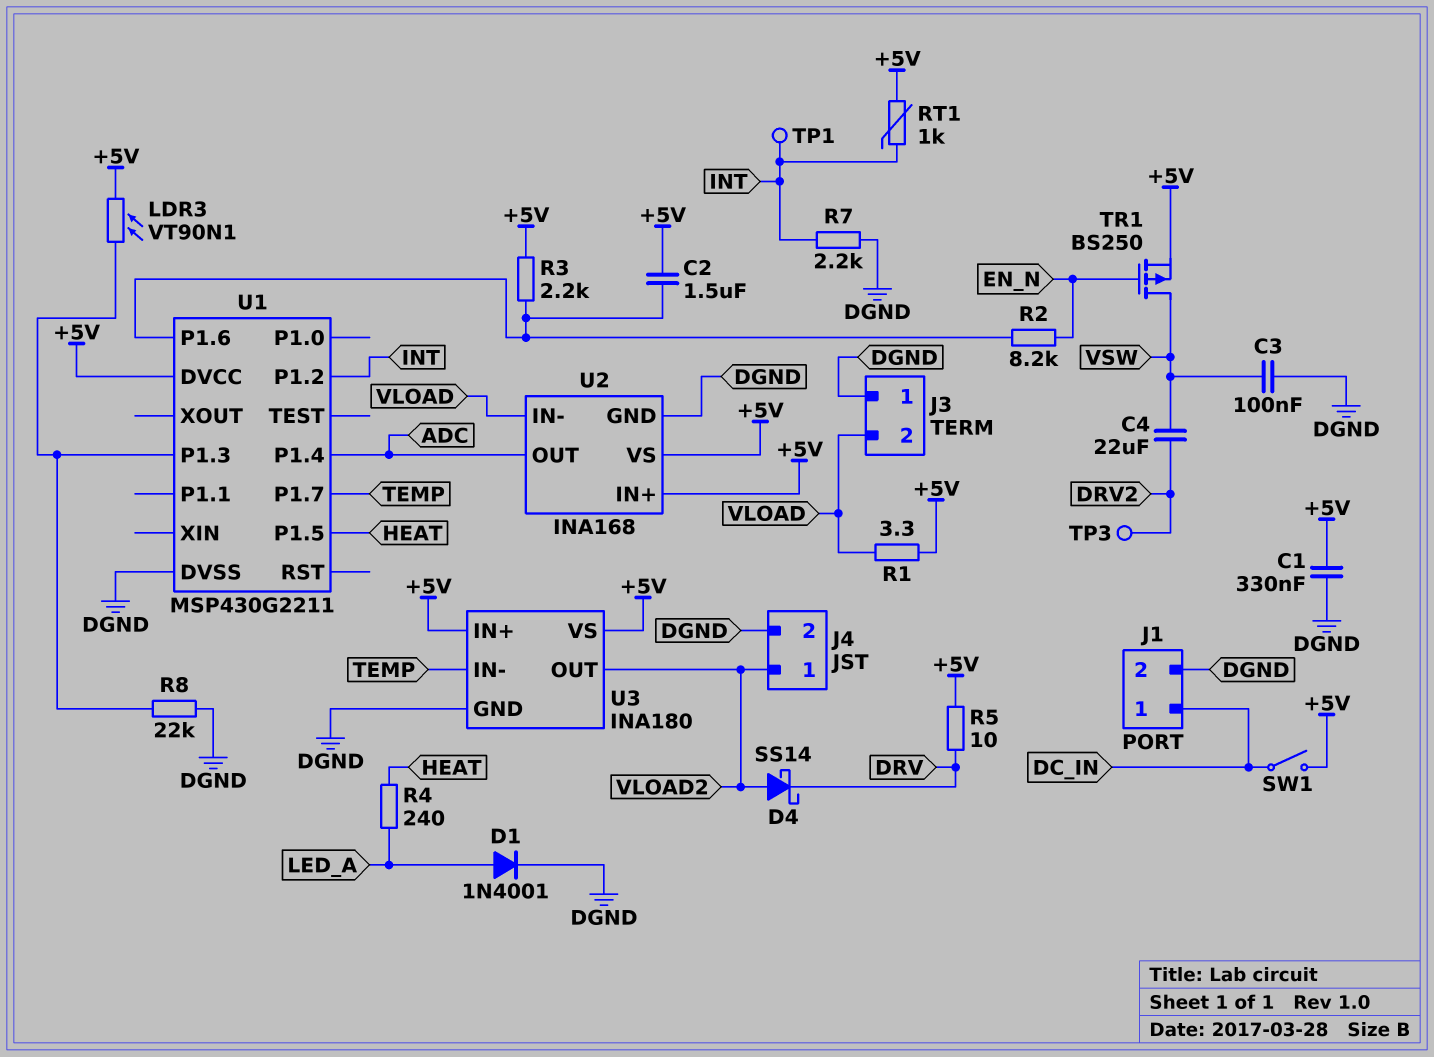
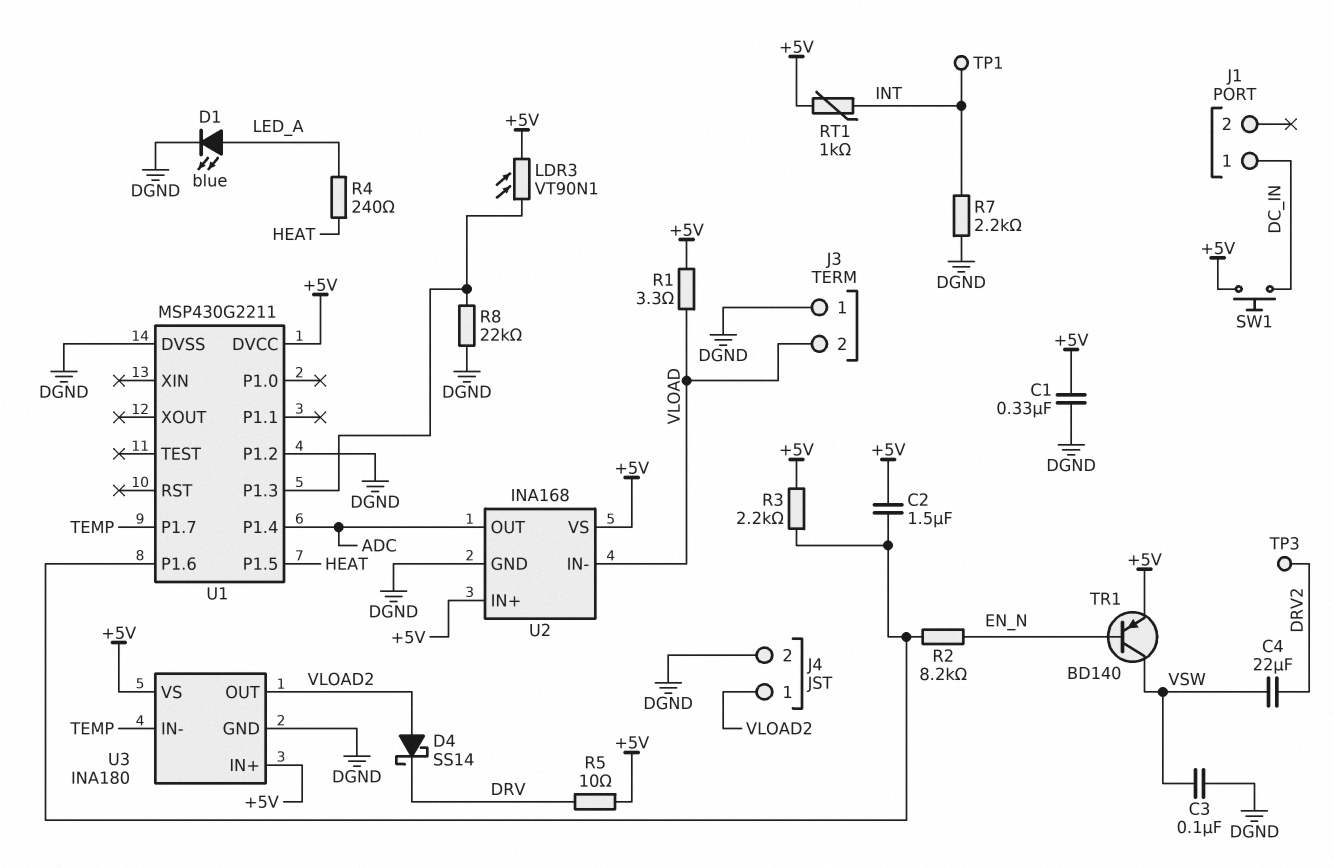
D1: diode 1N4001 (A LED_A, K DGND) -> LED blue (A LED_A, K DGND)
J1 pin 2: DGND -> none
SW1: switch (+5V, DC_IN) -> button (+5V, DC_IN)
TR1: PMOS BS250 (G EN_N, D VSW, S +5V) -> PNP BD140 (B EN_N, C VSW, E +5V)
U1 pin P1.2: INT -> DGND

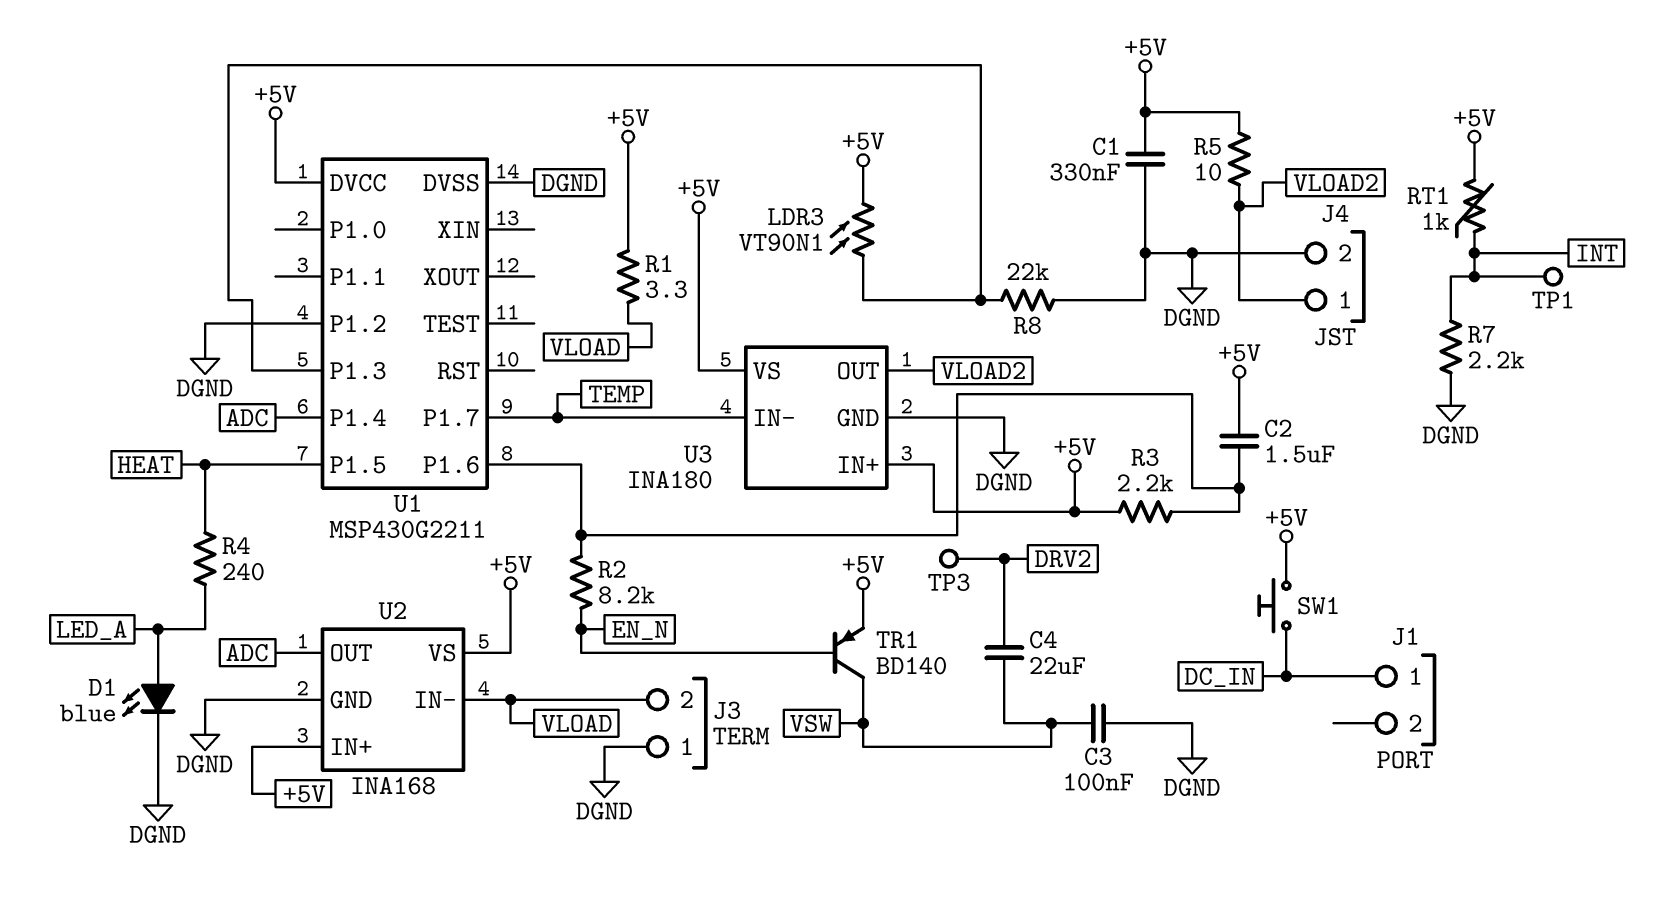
D4: schottky SS14 (A VLOAD2, K DRV) -> none
R5: 10 (+5V, DRV) -> 10 (+5V, VLOAD2)

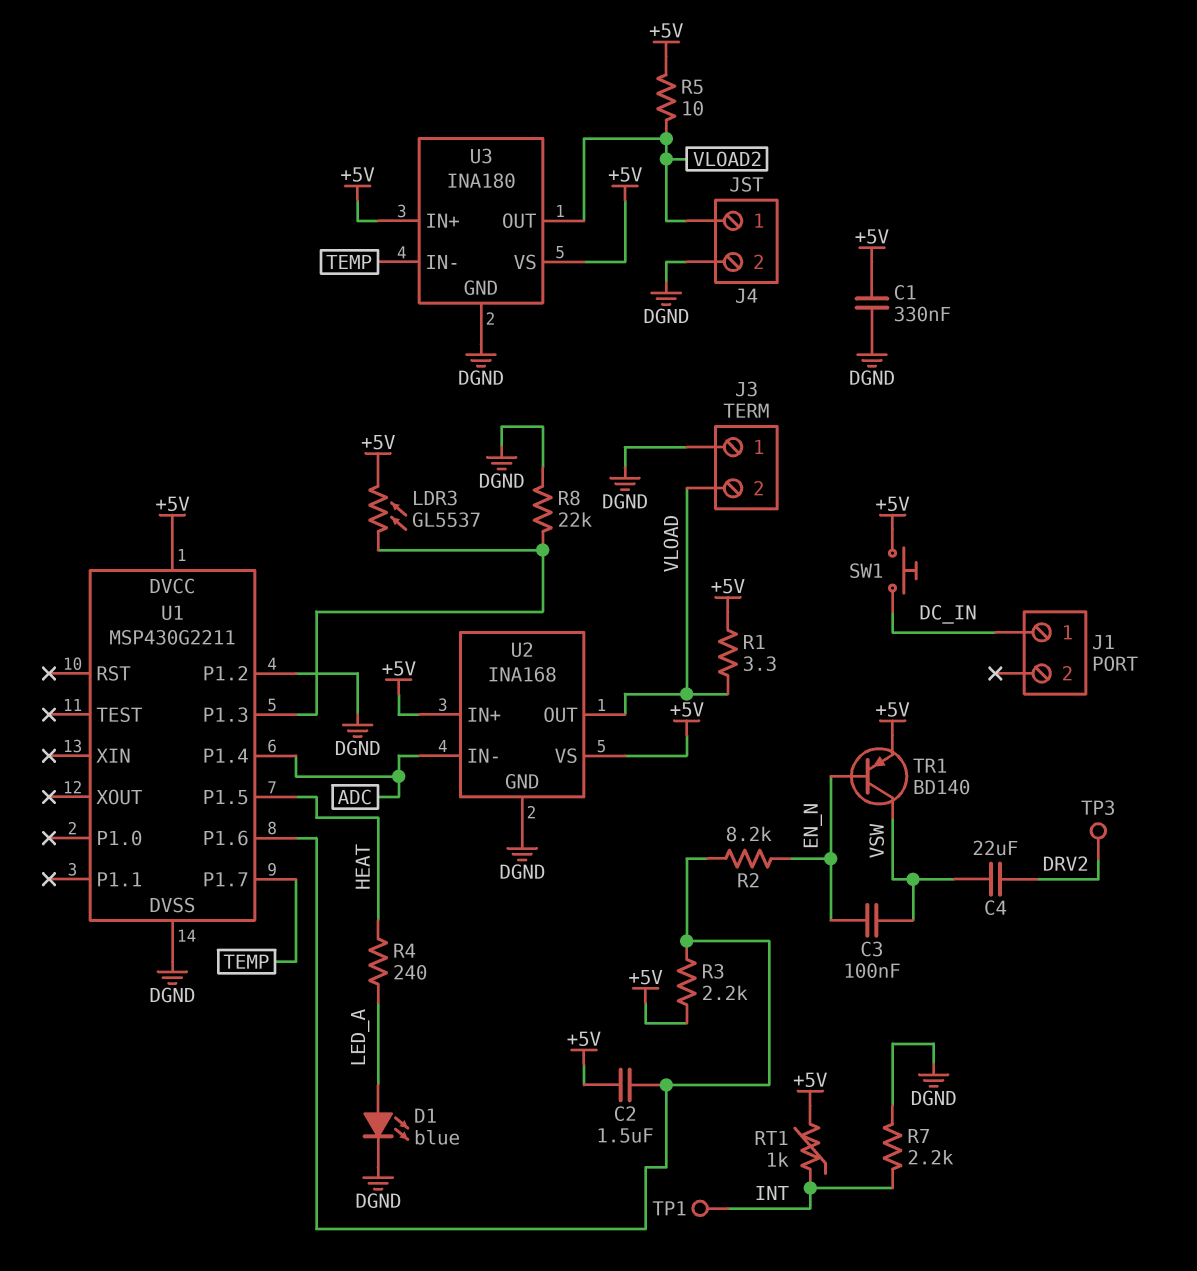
C3: 100nF (DGND, VSW) -> 100nF (EN_N, VSW)
LDR3: VT90N1 (+5V, U1/P1.3) -> GL5537 (+5V, U1/P1.3)
U2 pin IN-: VLOAD -> ADC
U2 pin OUT: ADC -> VLOAD

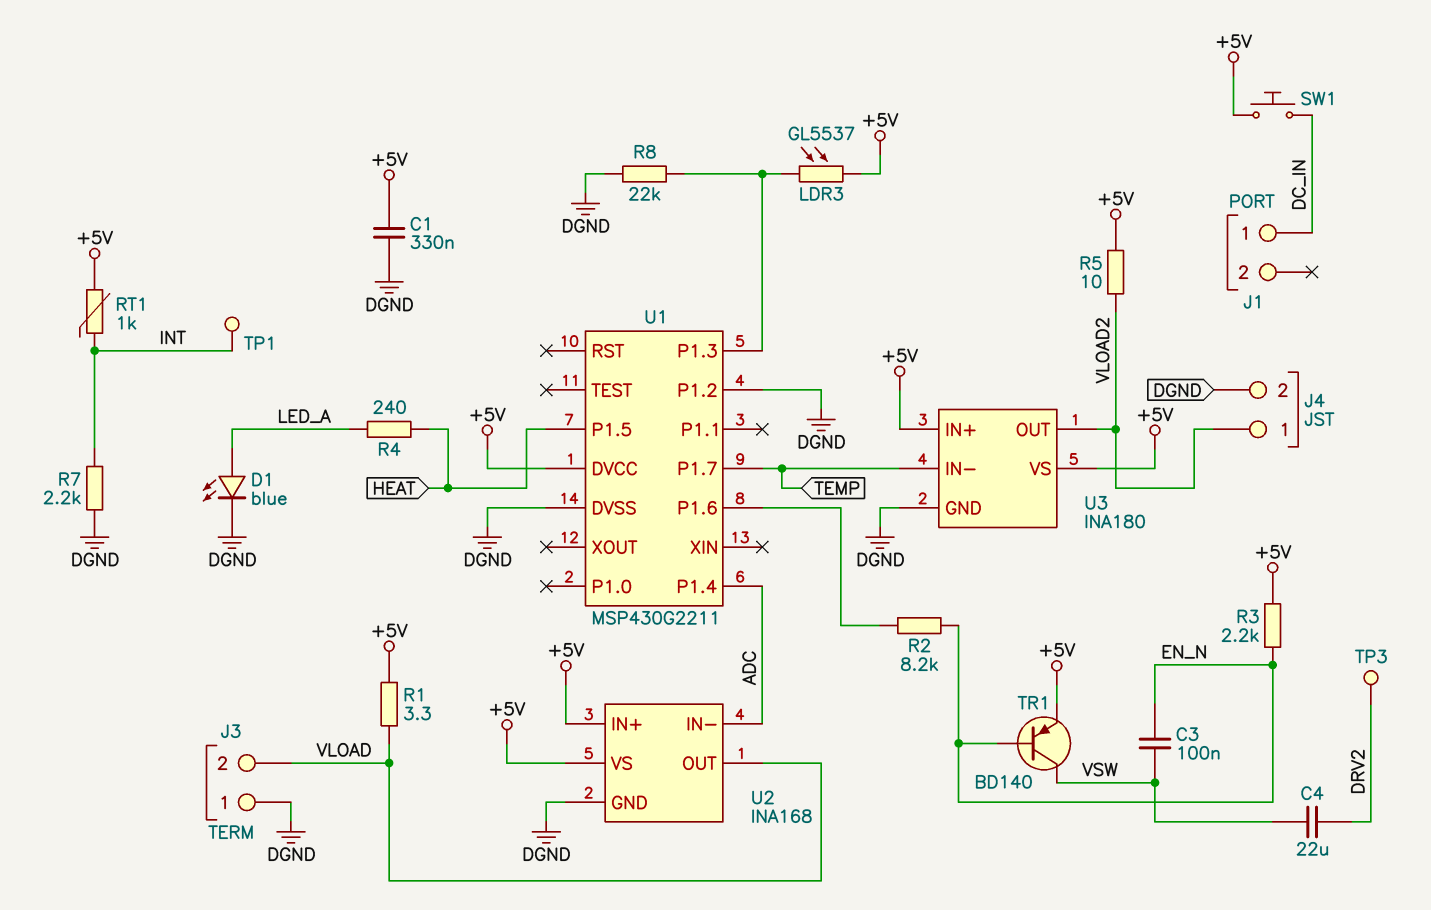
C2: 1.5uF (+5V, U1/P1.6) -> none
R3: 2.2k (+5V, U1/P1.6) -> 2.2k (+5V, EN_N)

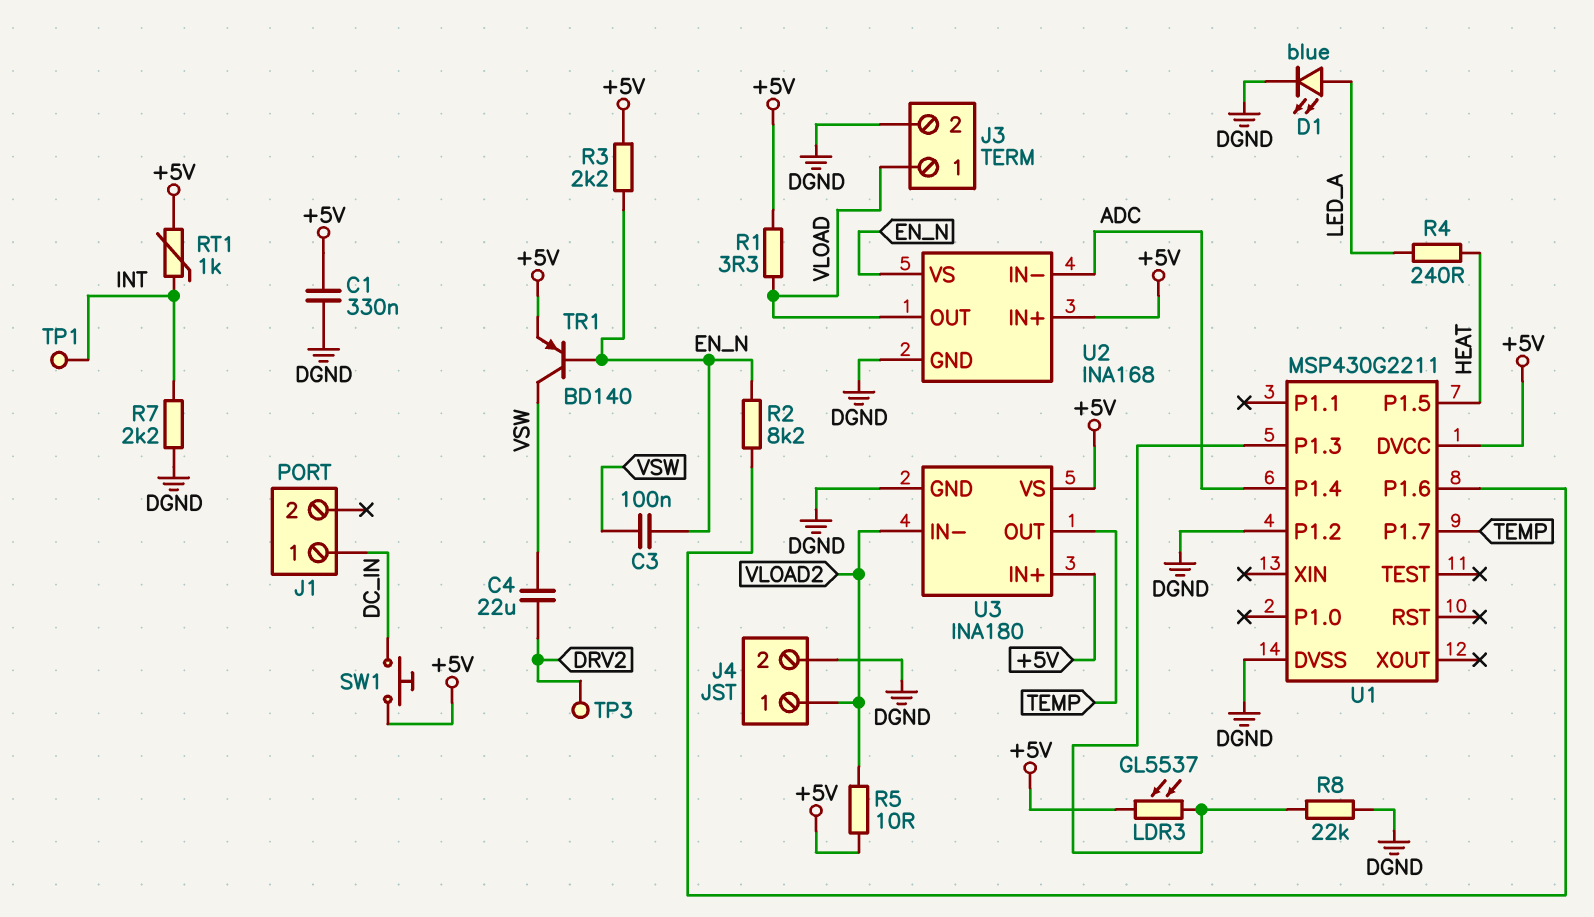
J3 pin 1: DGND -> VLOAD
J3 pin 2: VLOAD -> DGND
U2 pin VS: +5V -> EN_N
U3 pin IN-: TEMP -> VLOAD2
U3 pin OUT: VLOAD2 -> TEMP

